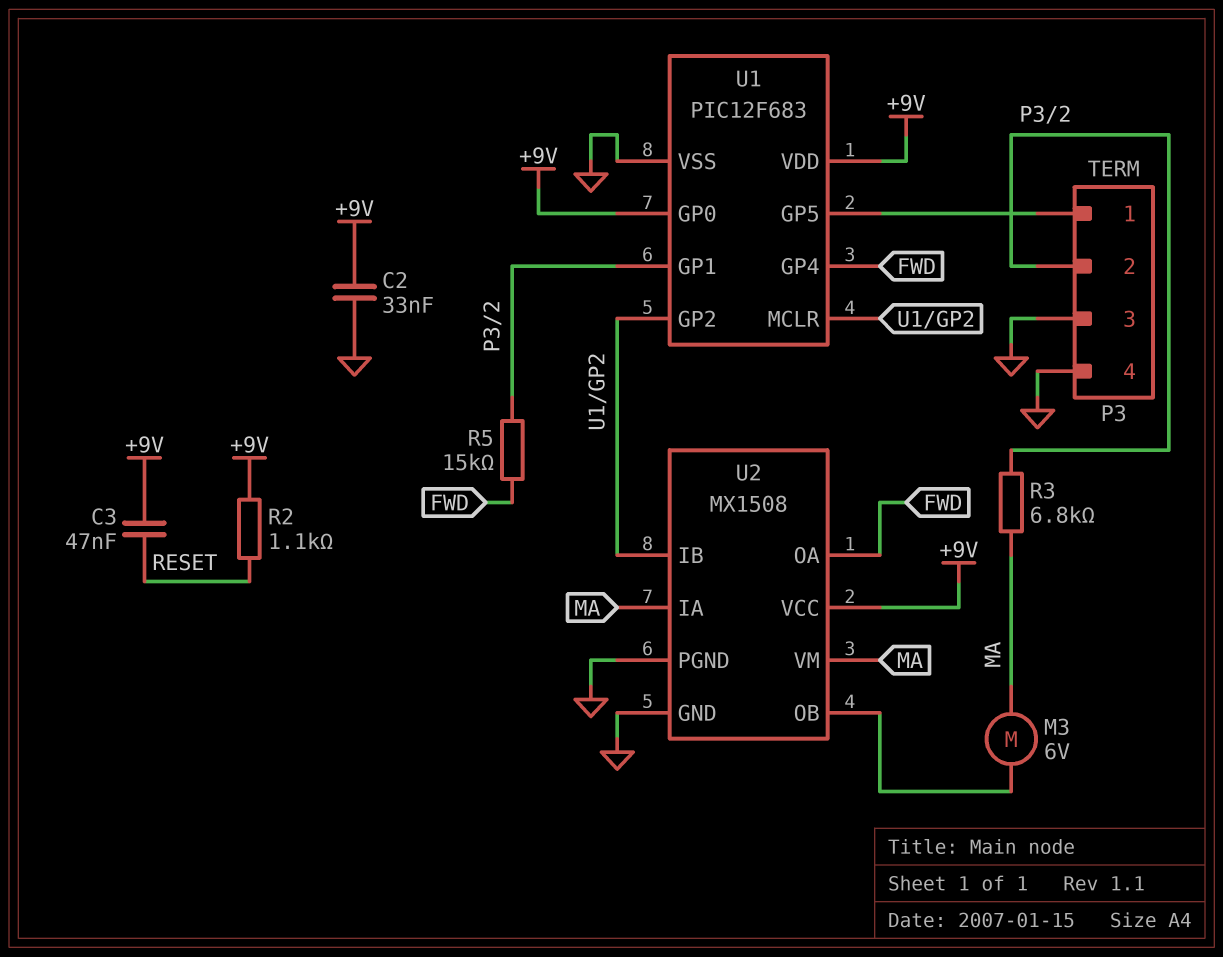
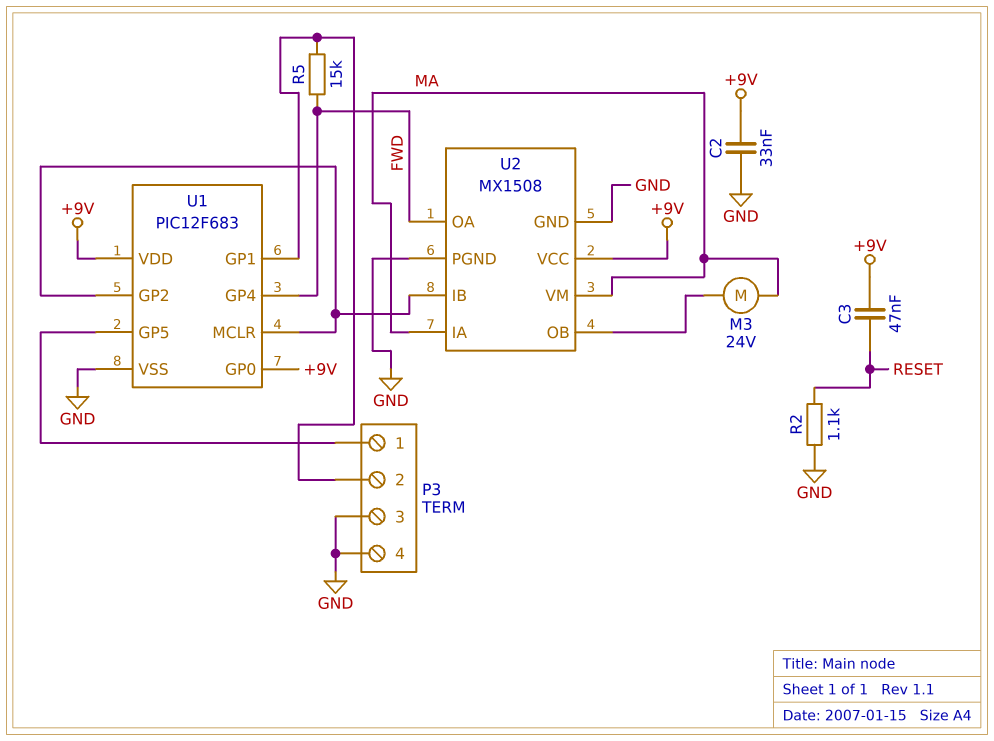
M3: motor 6V (MA, U2/OB) -> motor 24V (MA, U2/OB)
R2: 1.1k (+9V, RESET) -> 1.1k (GND, RESET)
R3: 6.8k (MA, P3/2) -> none

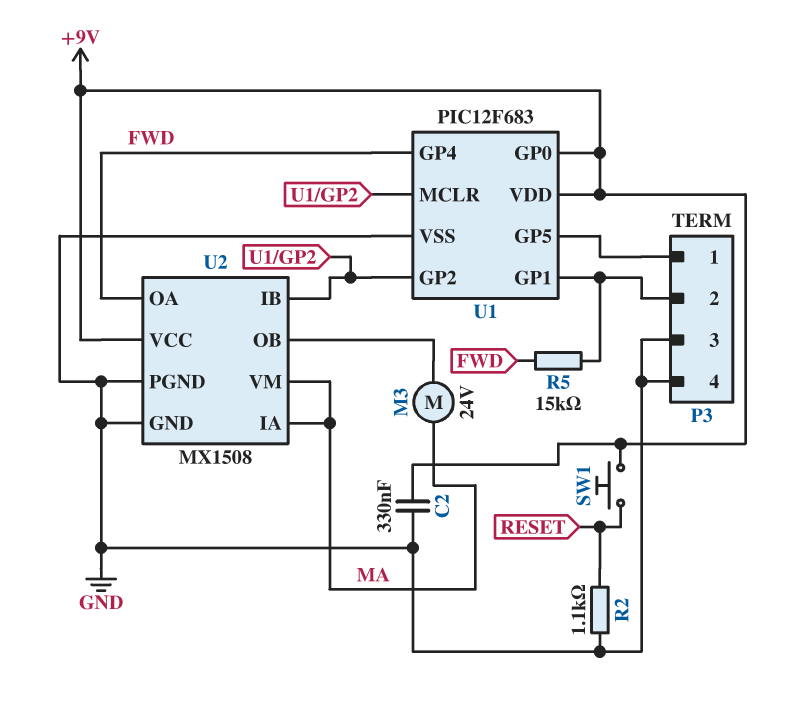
C2: 33nF (+9V, GND) -> 330nF (+9V, GND)
C3: 47nF (+9V, RESET) -> none
SW1: none -> button (+9V, RESET)

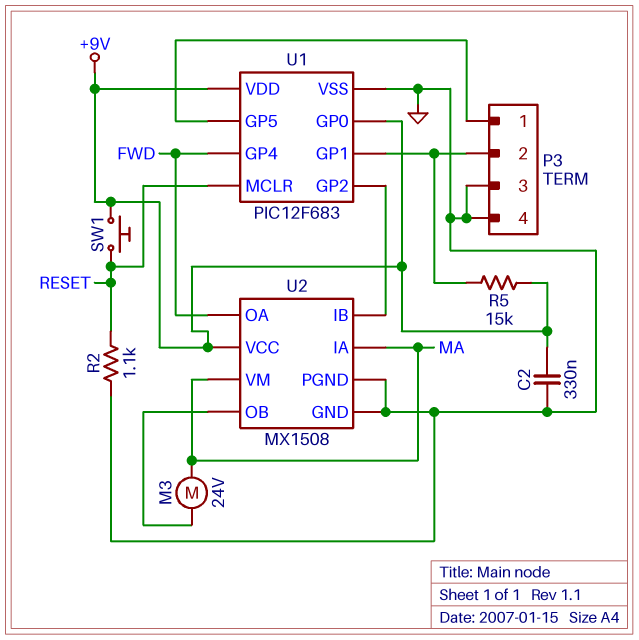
R5: 15k (FWD, P3/2) -> 15k (+9V, P3/2)
U1 pin MCLR: U1/GP2 -> RESET

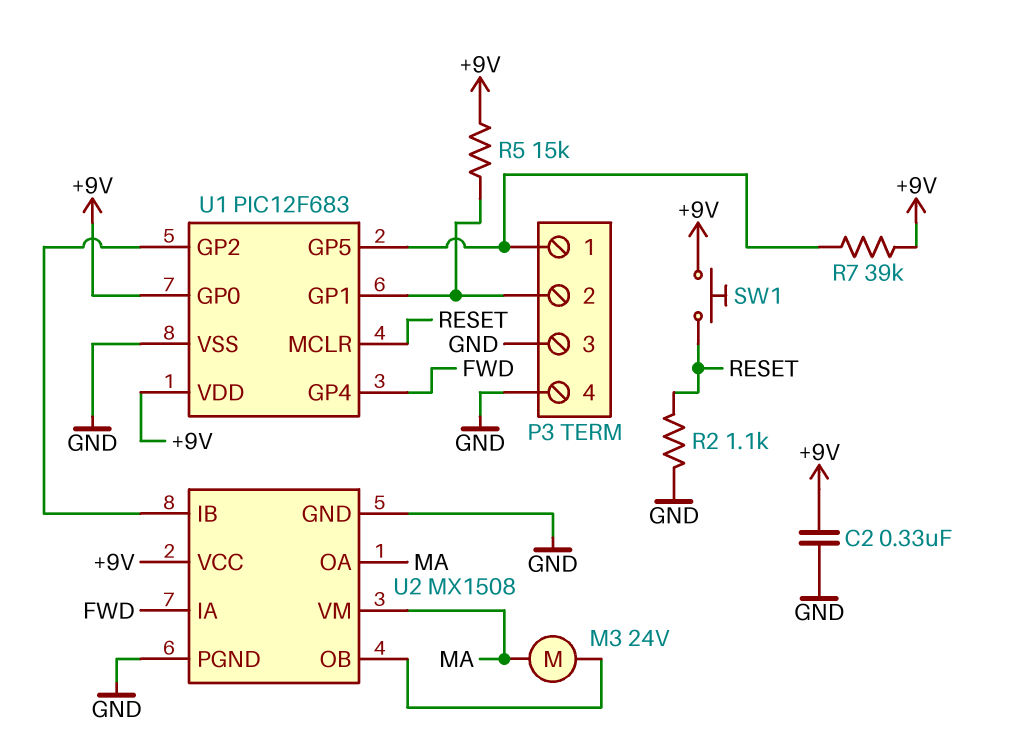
R7: none -> 39k (+9V, P3/1)
U2 pin IA: MA -> FWD
U2 pin OA: FWD -> MA

